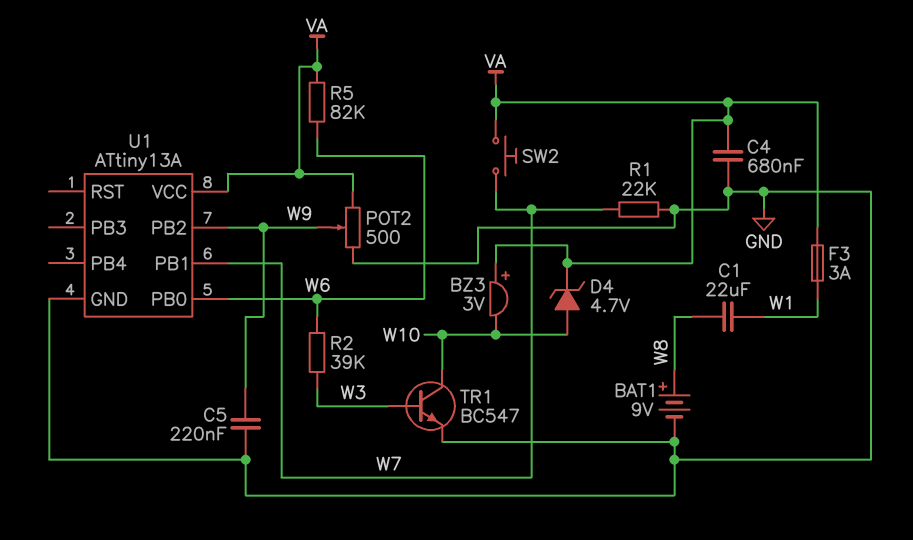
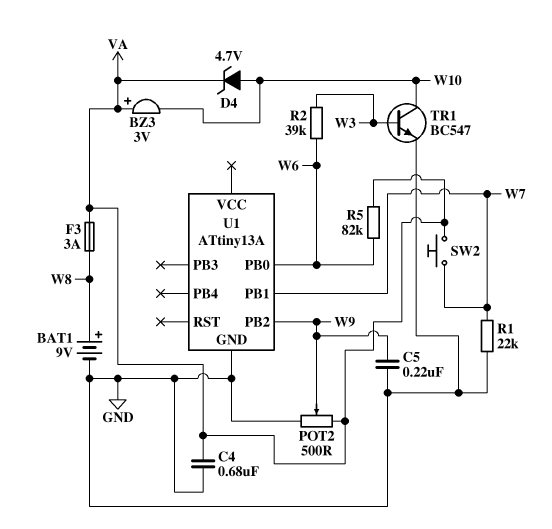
C1: 22uF (W1, W8) -> none
F3: 3A (VA, W1) -> 3A (VA, W8)
U1 pin VCC: VA -> none

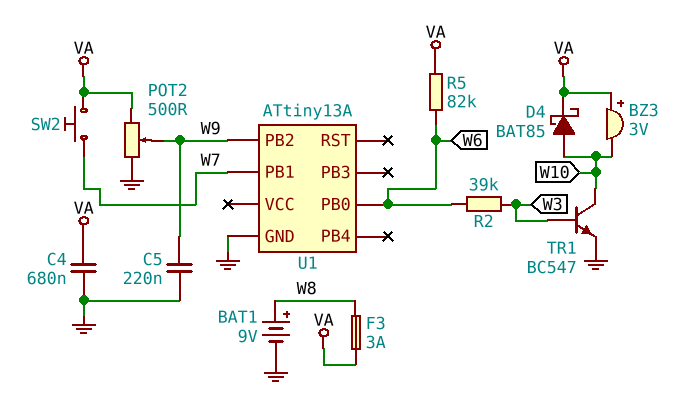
D4: zener 4.7V (A W10, K VA) -> schottky BAT85 (A W10, K VA)
R1: 22k (GND, W7) -> none

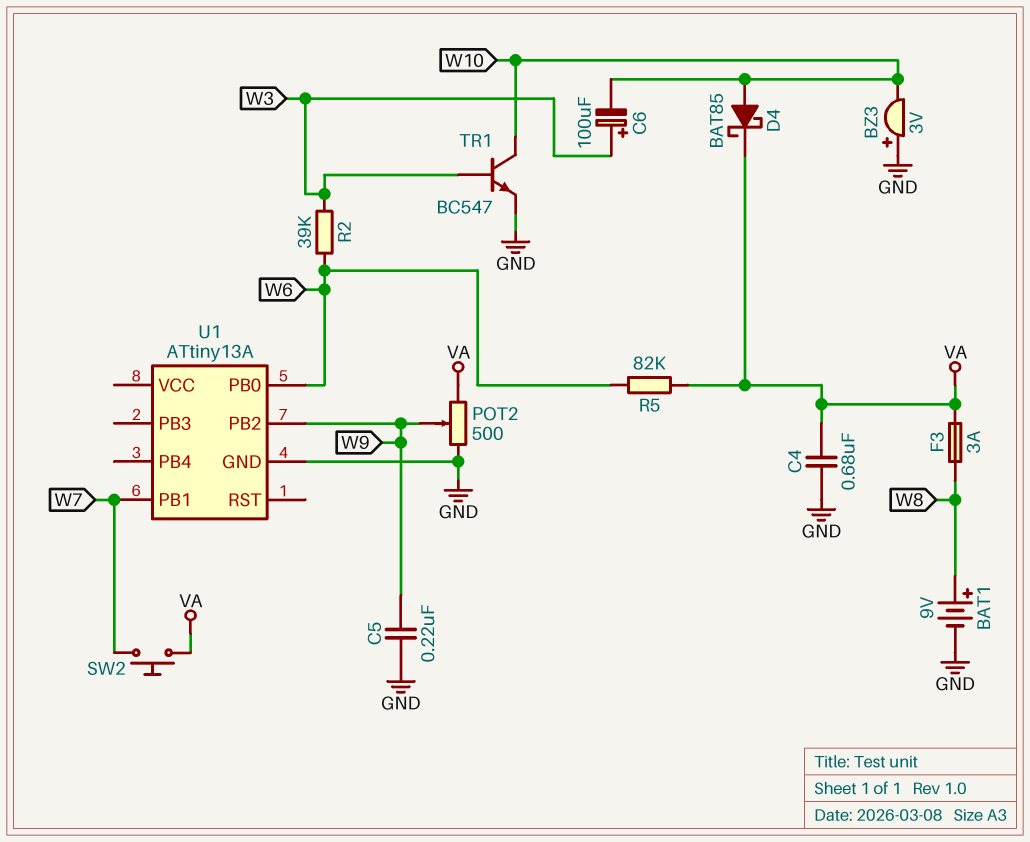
BZ3: buzzer 3V (plus VA, minus W10) -> buzzer 3V (plus GND, minus W10)
C6: none -> 100uF (plus W3, minus W10)

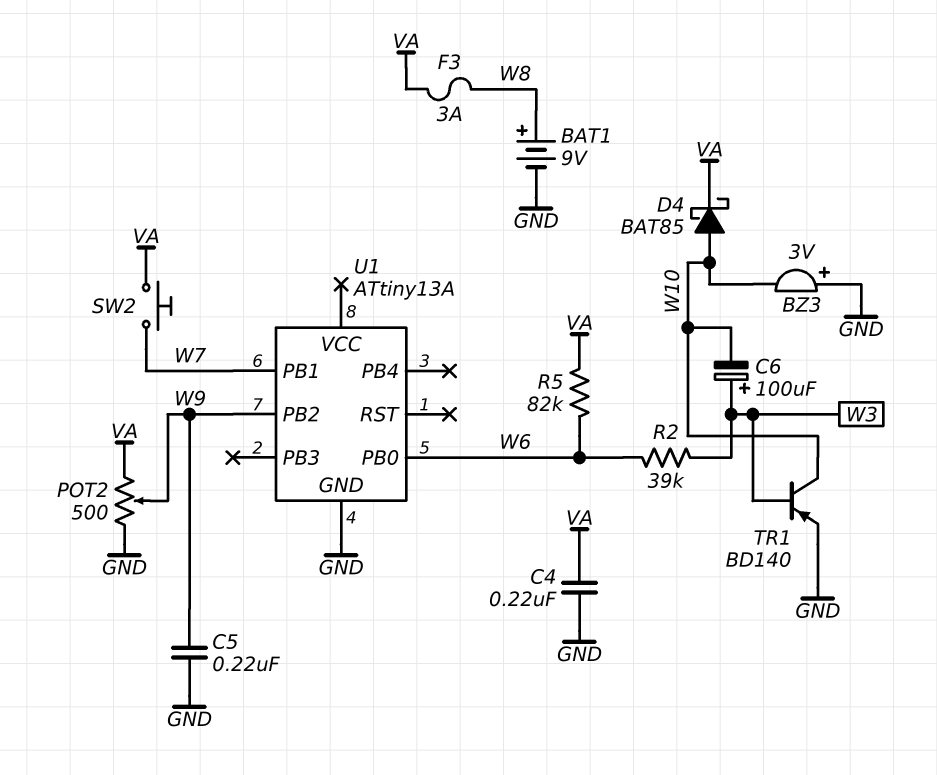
C4: 680nF (GND, VA) -> 220nF (GND, VA)
TR1: NPN BC547 (B W3, C W10, E GND) -> PNP BD140 (B W3, C W10, E GND)

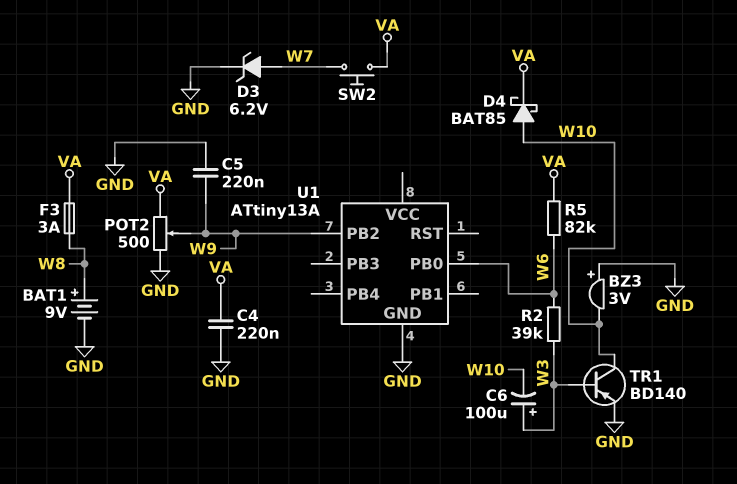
D3: none -> zener 6.2V (A W7, K GND)
U1 pin PB1: W7 -> none

